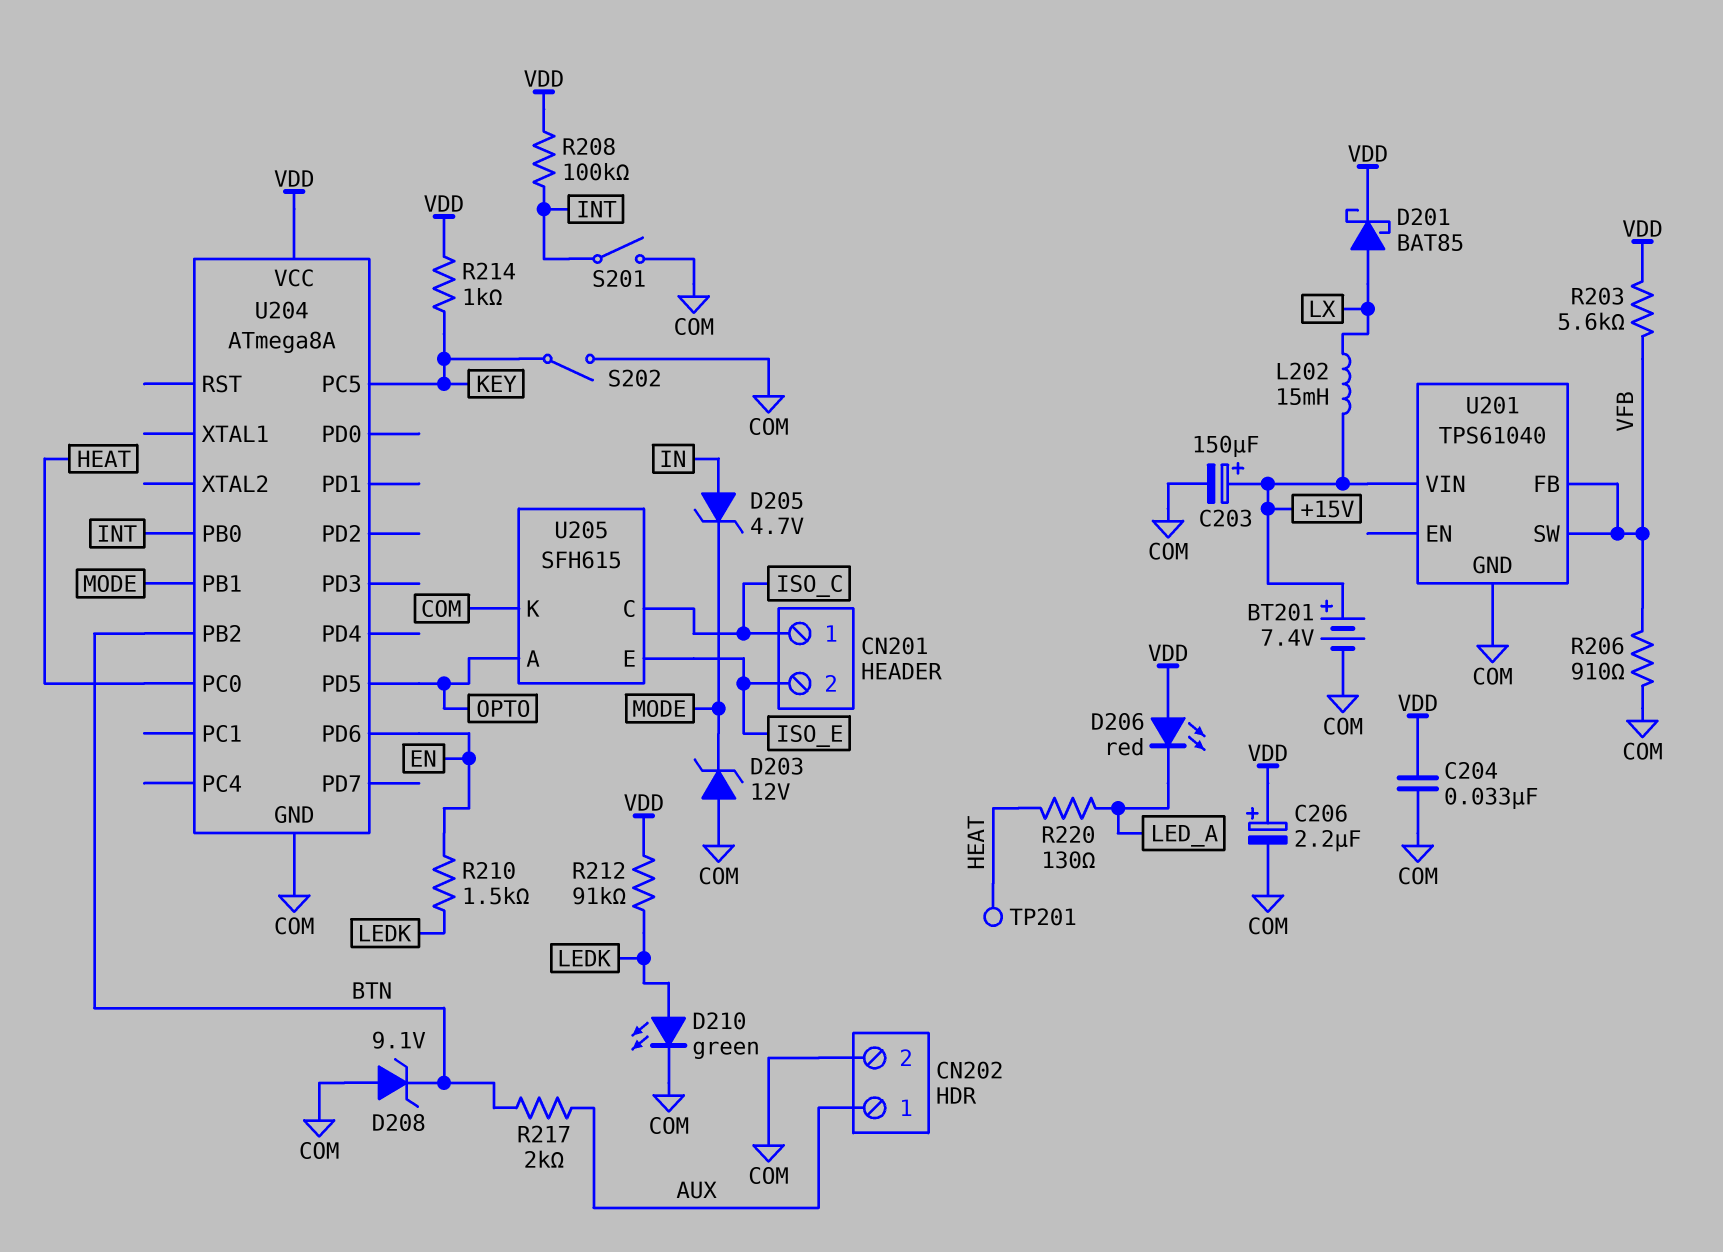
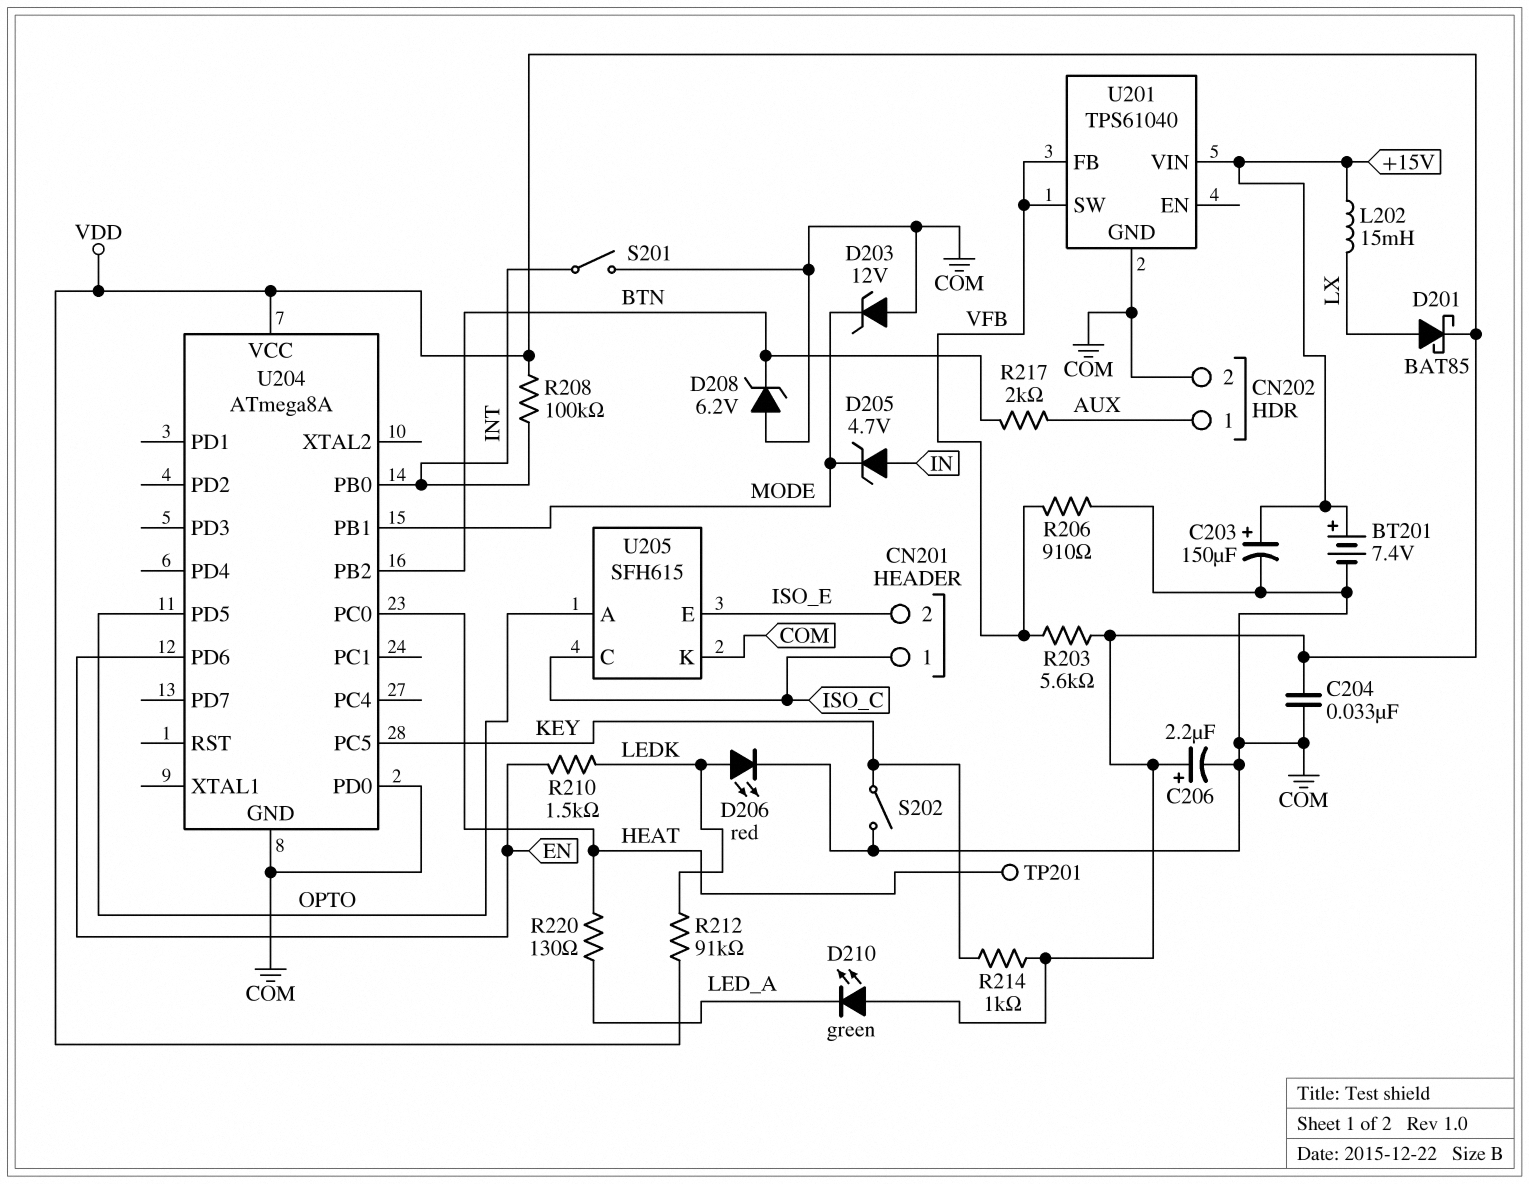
D206: LED red (A VDD, K LED_A) -> LED red (A LEDK, K COM)
D208: zener 9.1V (A COM, K BTN) -> zener 6.2V (A COM, K BTN)
D210: LED green (A LEDK, K COM) -> LED green (A VDD, K LED_A)
U204 pin PD0: none -> COM

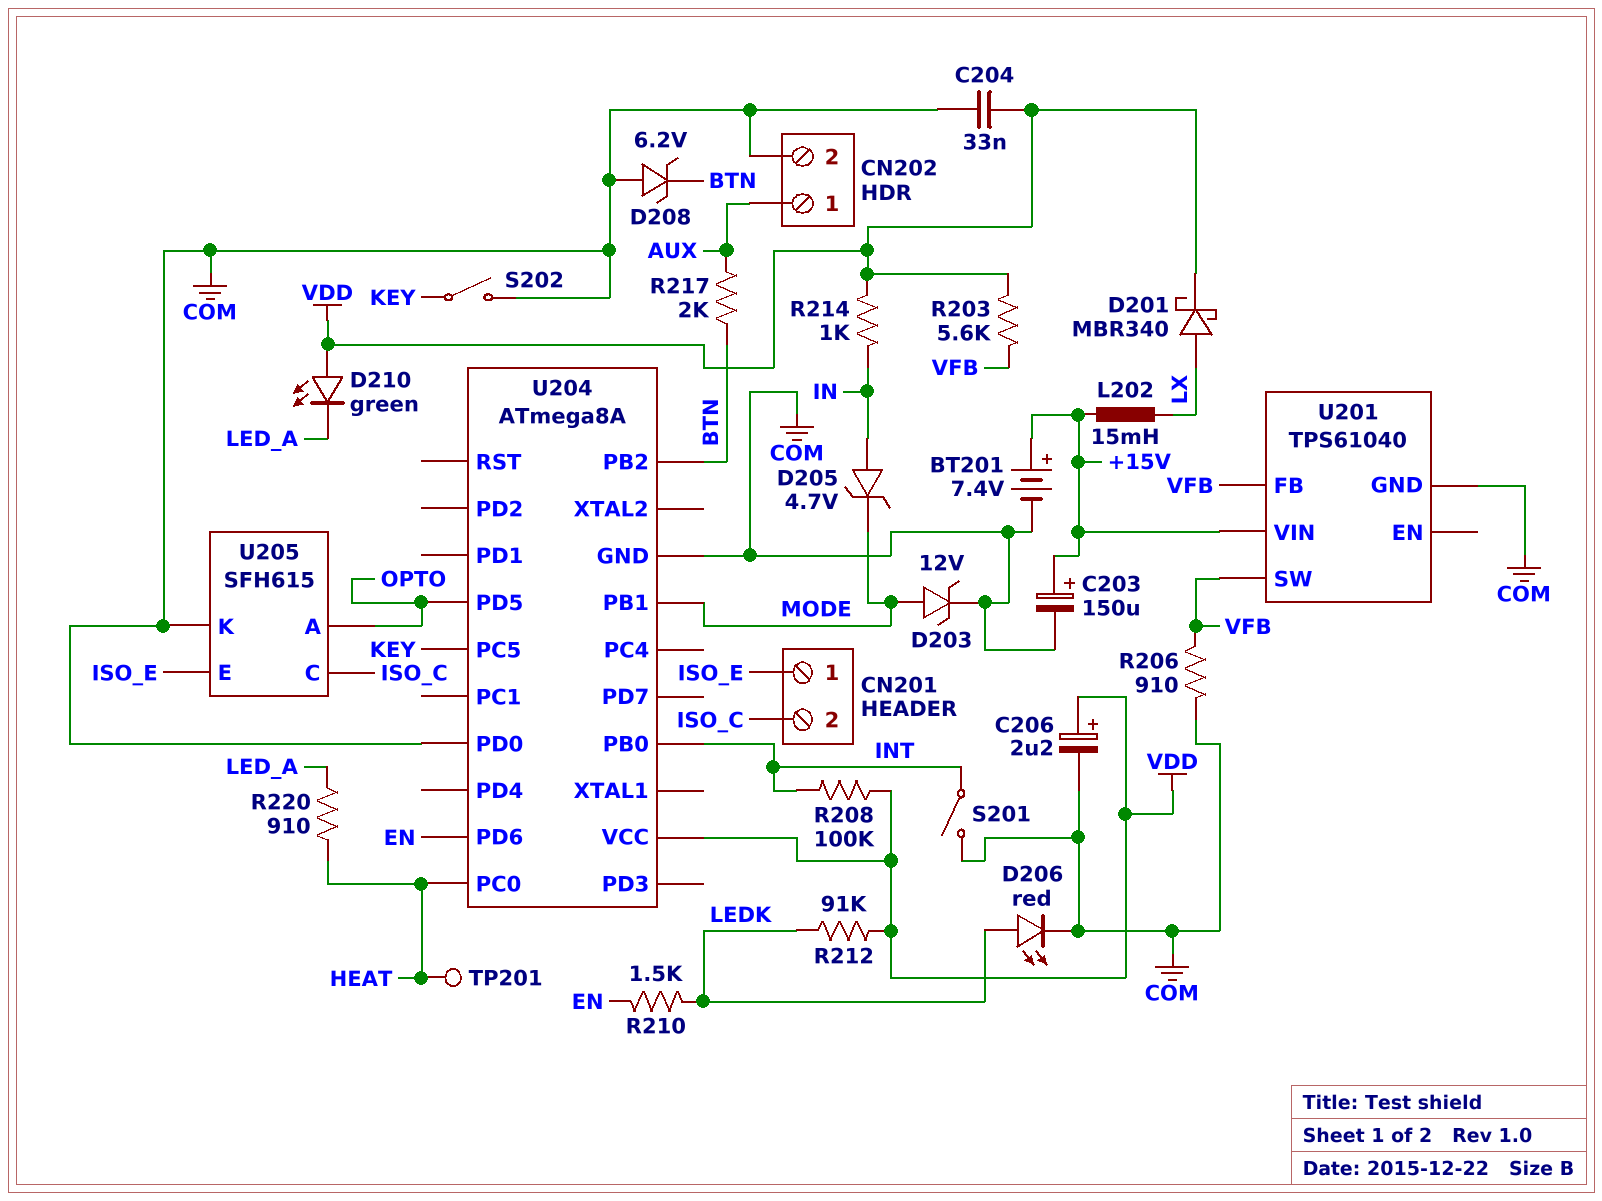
CN201 pin 1: ISO_C -> ISO_E
CN201 pin 2: ISO_E -> ISO_C
D201: schottky BAT85 (A LX, K VDD) -> schottky MBR340 (A LX, K VDD)
D203: zener 12V (A COM, K MODE) -> zener 12V (A MODE, K COM)
R214: 1k (KEY, VDD) -> 1k (IN, VDD)
R220: 130 (HEAT, LED_A) -> 910 (HEAT, LED_A)

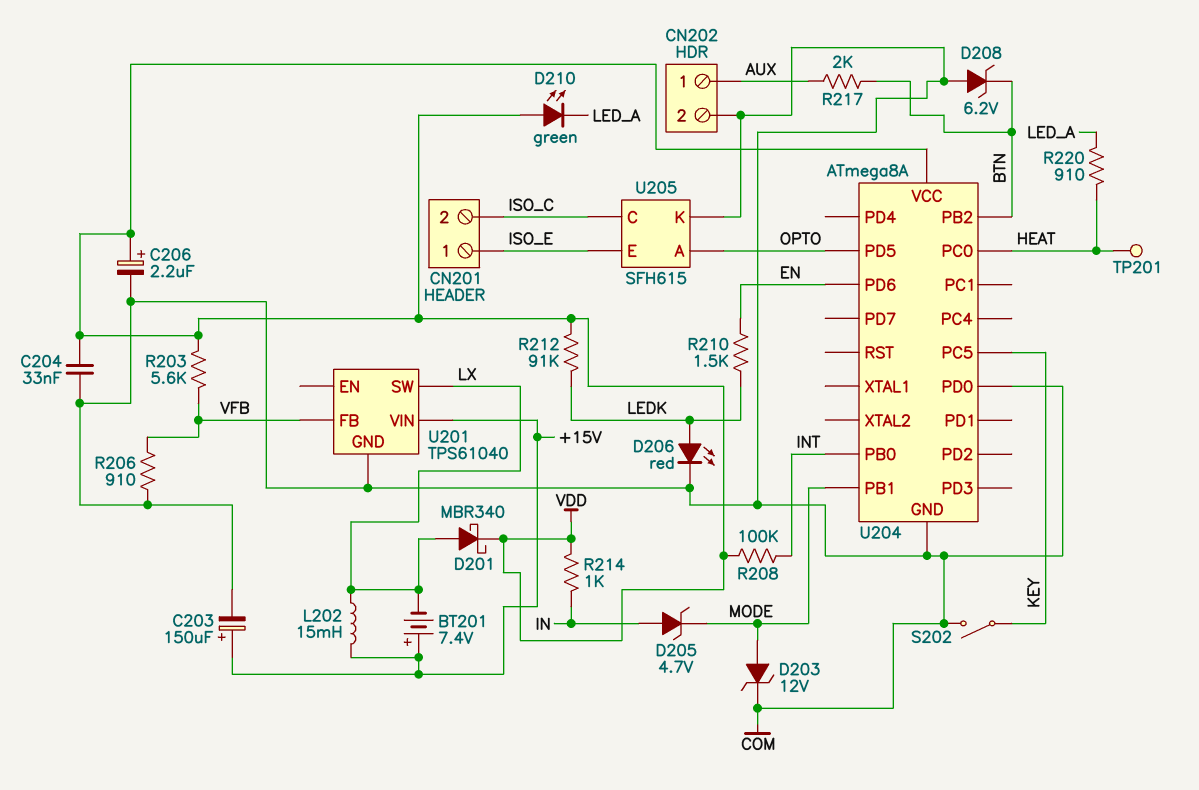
BT201: 7.4V (plus +15V, minus COM) -> 7.4V (plus +15V, minus LX)
S201: switch (COM, INT) -> none
U201 pin SW: VFB -> LX

